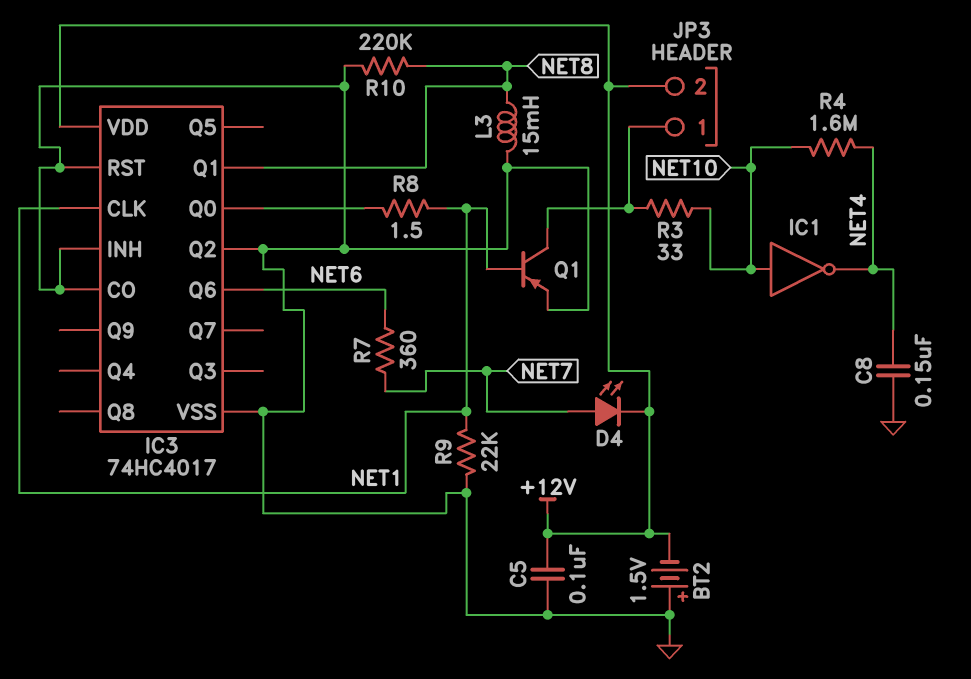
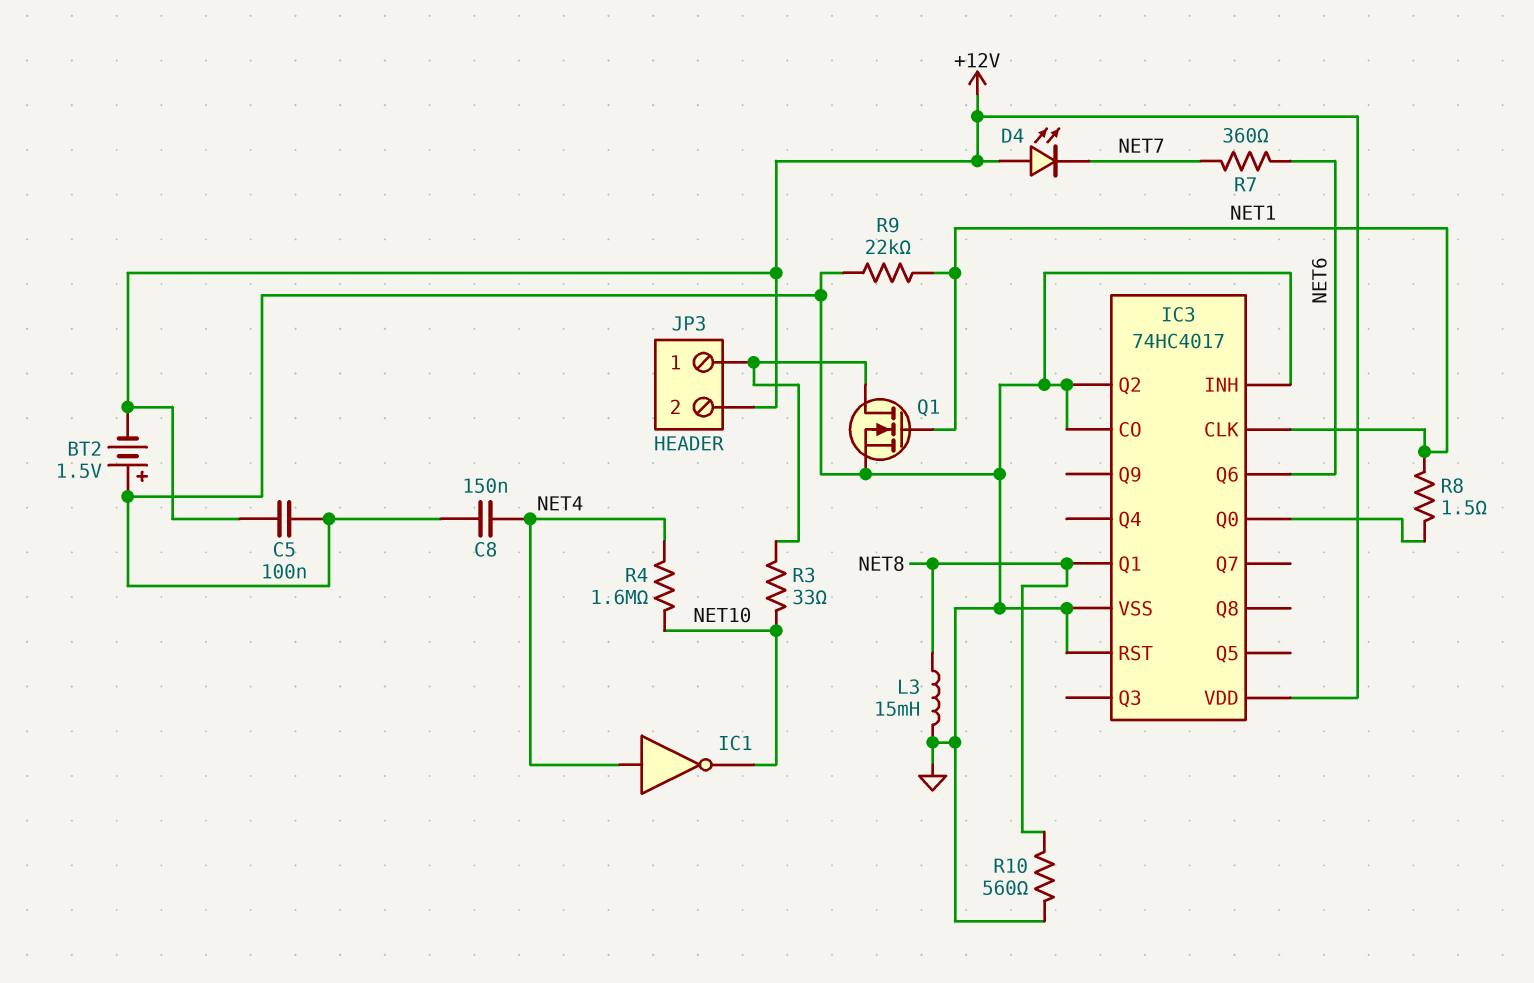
D4: LED (A NET7, K +12V) -> LED (A +12V, K NET7)
IC1: NOT (in NET10, out NET4) -> NOT (in NET4, out NET10)
Q1: PNP (B NET1, C JP3/1, E GND) -> NMOS (G NET1, D JP3/1, S GND)
R10: 220k (GND, NET8) -> 560 (GND, NET8)

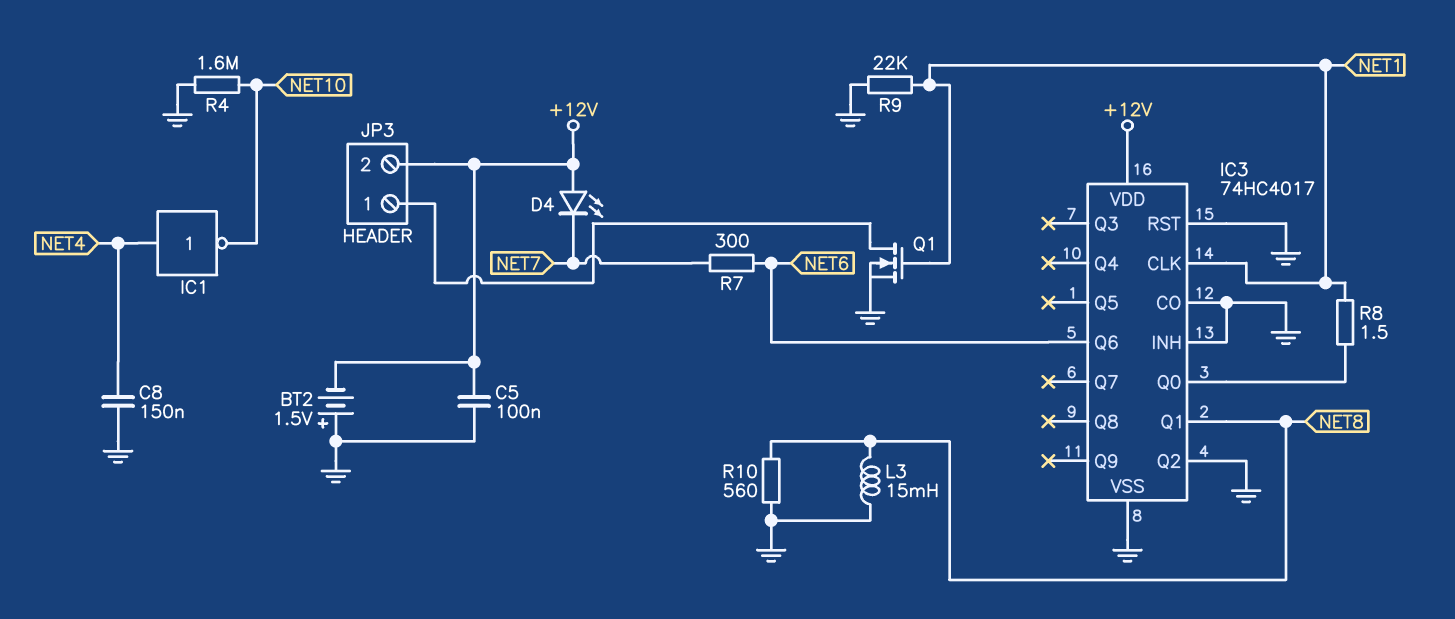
R3: 33 (JP3/1, NET10) -> none
R4: 1.6M (NET4, NET10) -> 1.6M (GND, NET10)
R7: 360 (NET6, NET7) -> 300 (NET6, NET7)

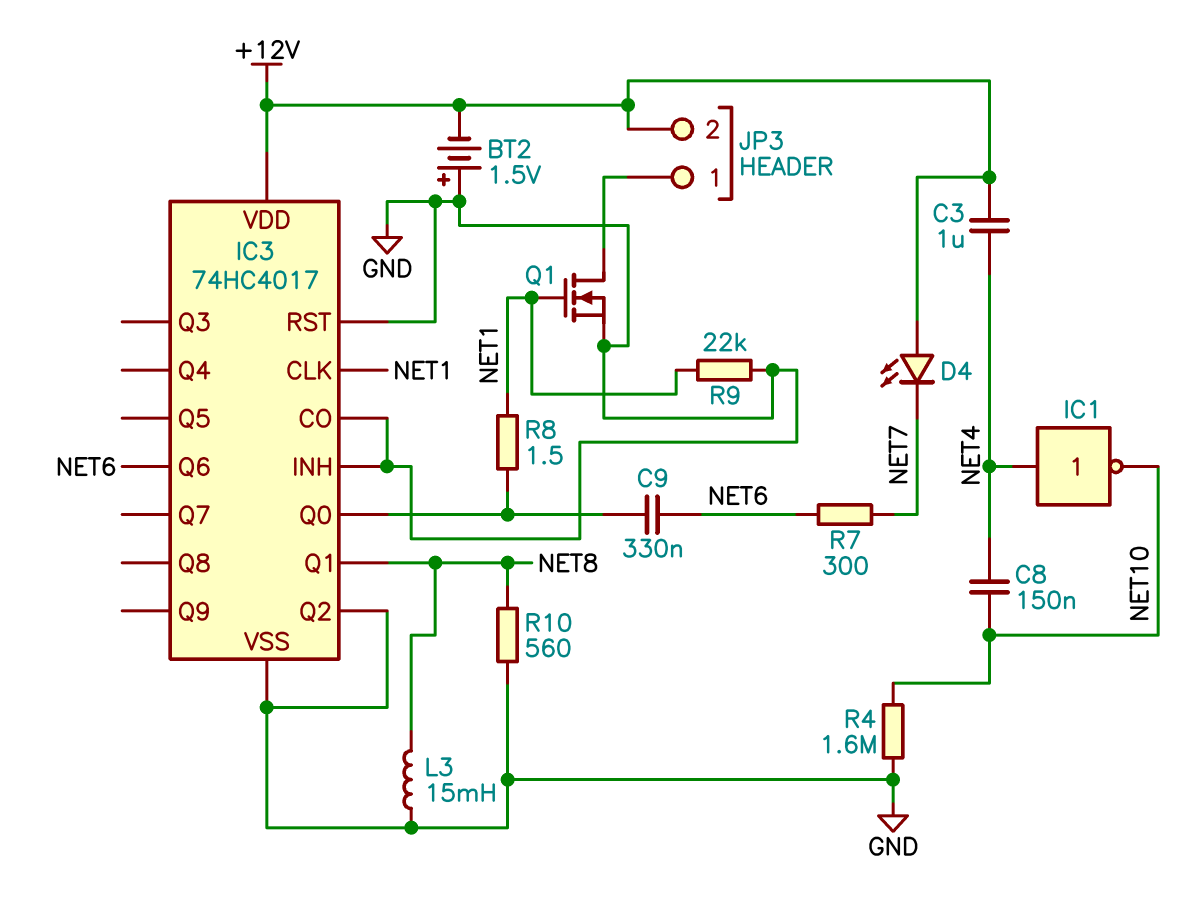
C3: none -> 1uF (+12V, NET4)
C5: 100nF (+12V, GND) -> none
C8: 150nF (GND, NET4) -> 150nF (NET4, NET10)
C9: none -> 330nF (IC3/Q0, NET6)

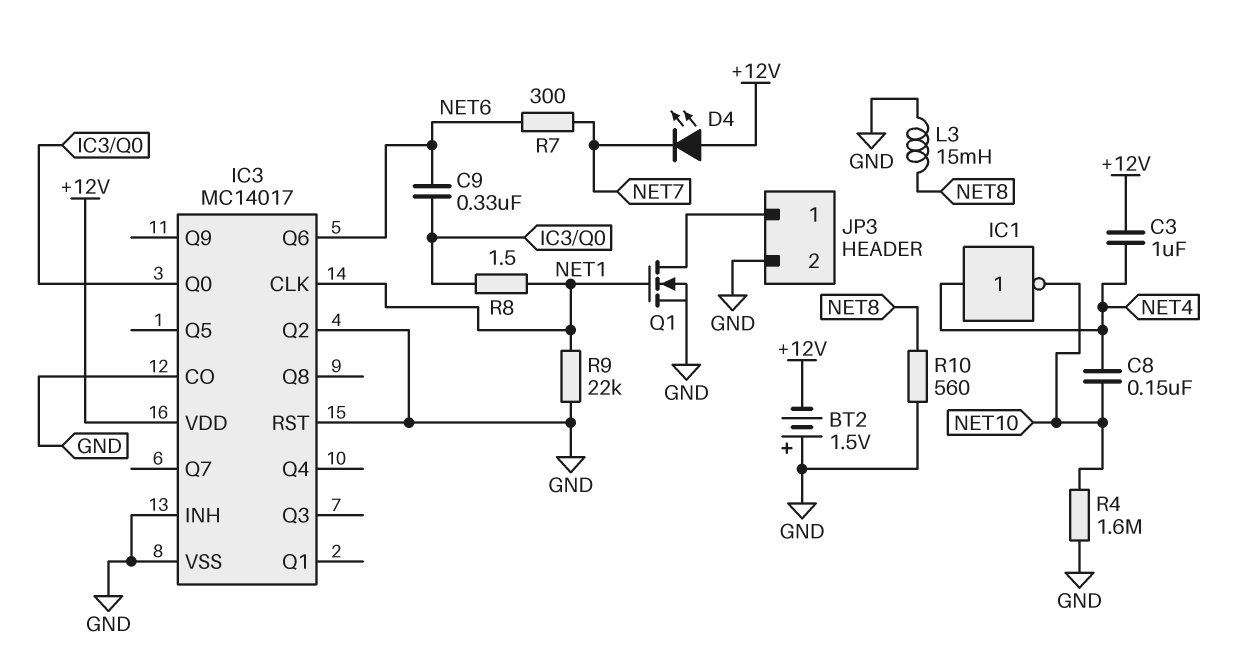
IC3: 74HC4017 -> MC14017
IC3 pin Q1: NET8 -> none
JP3 pin 2: +12V -> GND

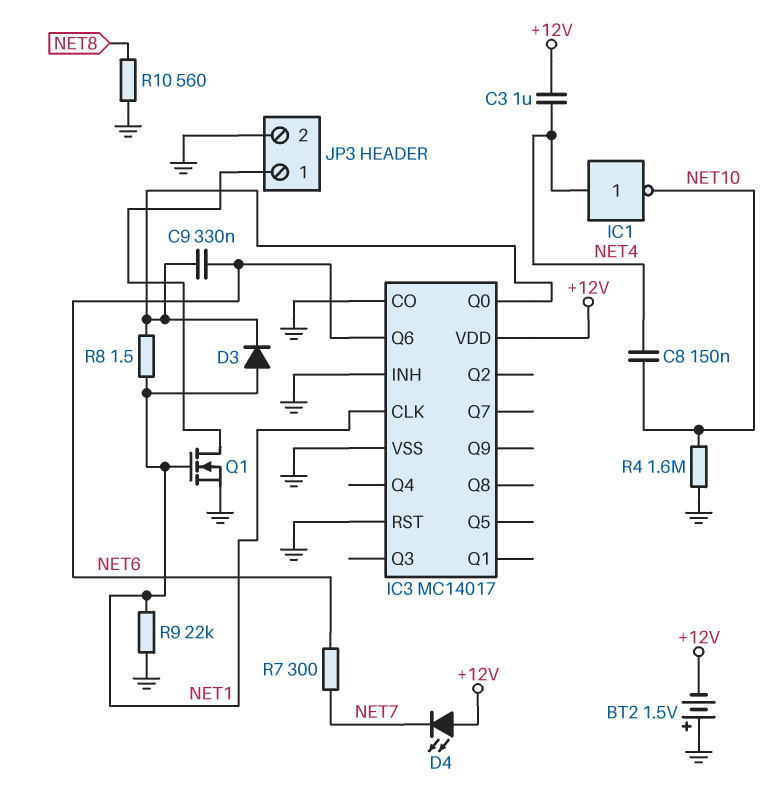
D3: none -> diode (A NET1, K IC3/Q0)
IC3 pin Q2: GND -> none
L3: 15mH (GND, NET8) -> none

